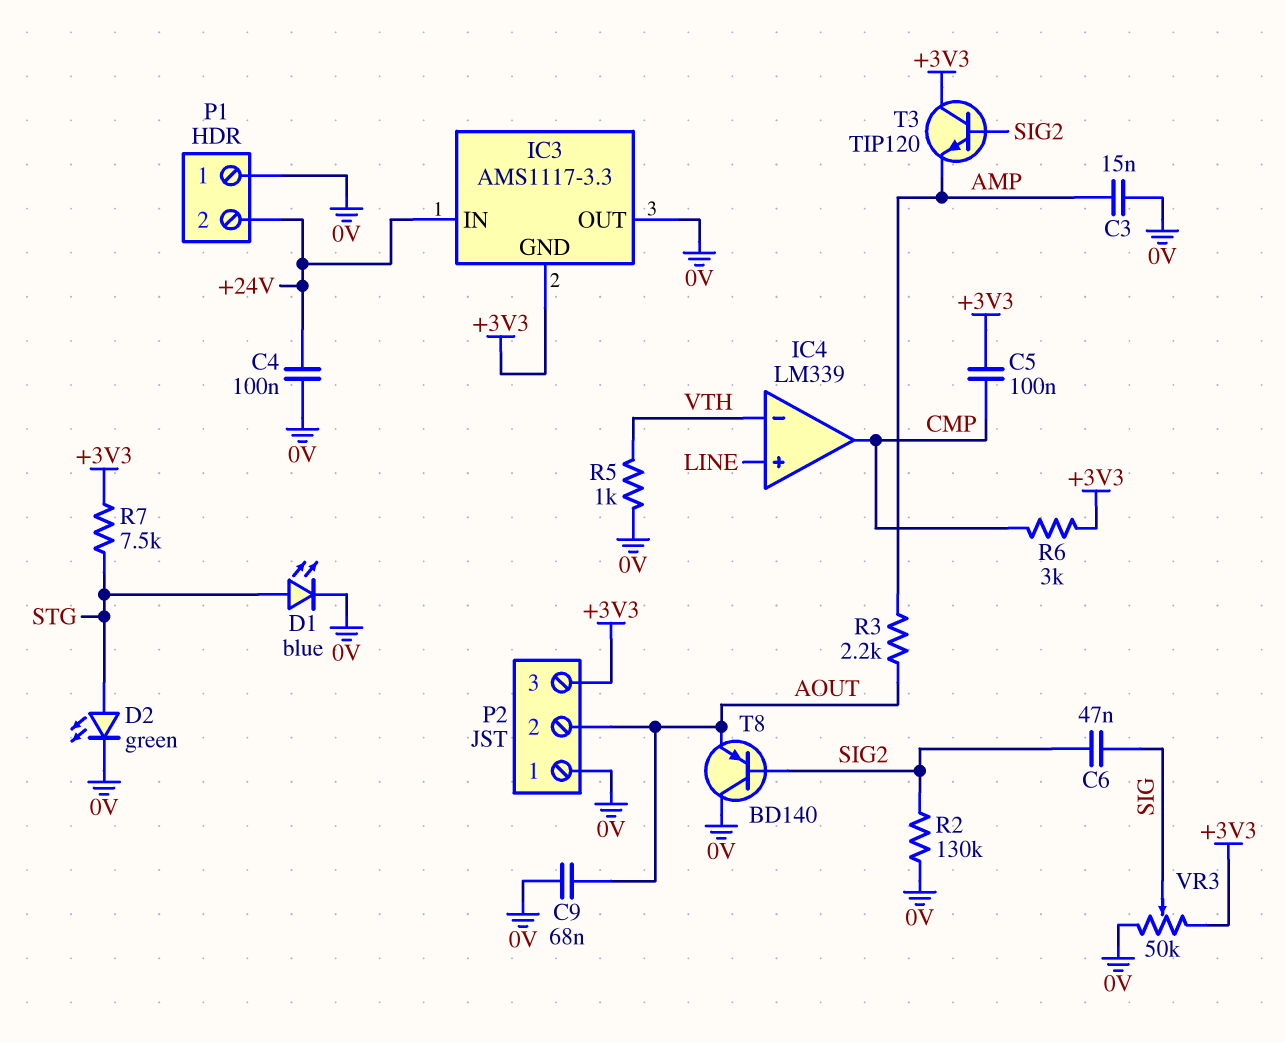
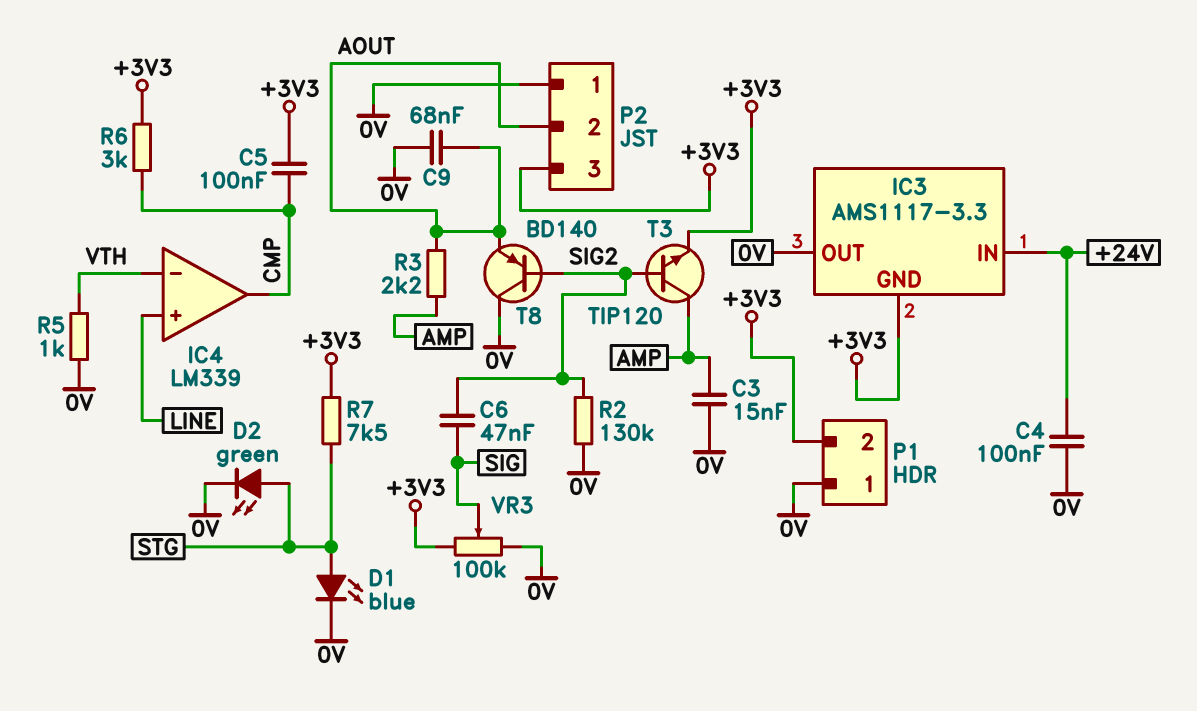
P1 pin 2: +24V -> +3V3
T3: NPN TIP120 (B SIG2, C +3V3, E AMP) -> NPN TIP120 (B SIG2, C AMP, E +3V3)
VR3: 50k (+3V3, 0V, wiper SIG) -> 100k (+3V3, 0V, wiper SIG)

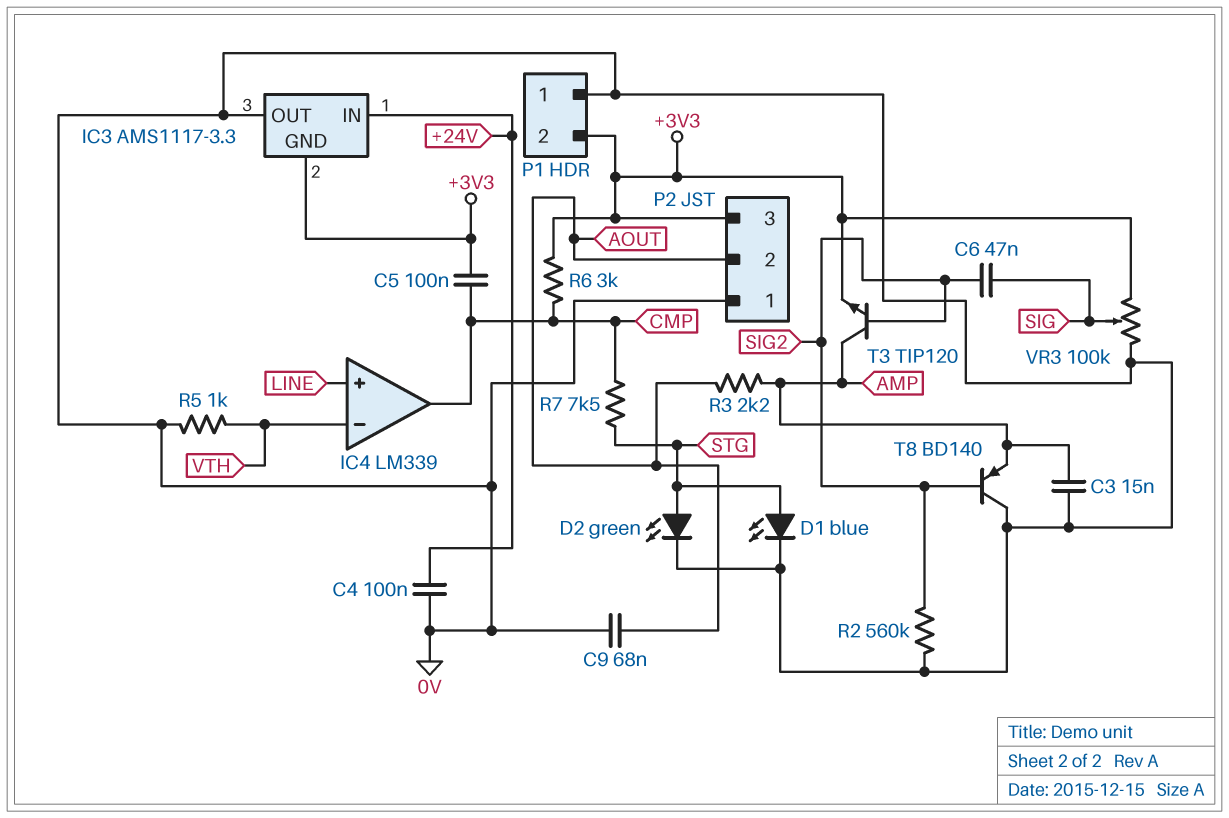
R2: 130k (0V, SIG2) -> 560k (0V, SIG2)
R7: 7.5k (+3V3, STG) -> 7.5k (CMP, STG)
T8: PNP BD140 (B SIG2, C 0V, E AOUT) -> PNP BD140 (B SIG2, C 0V, E AMP)

